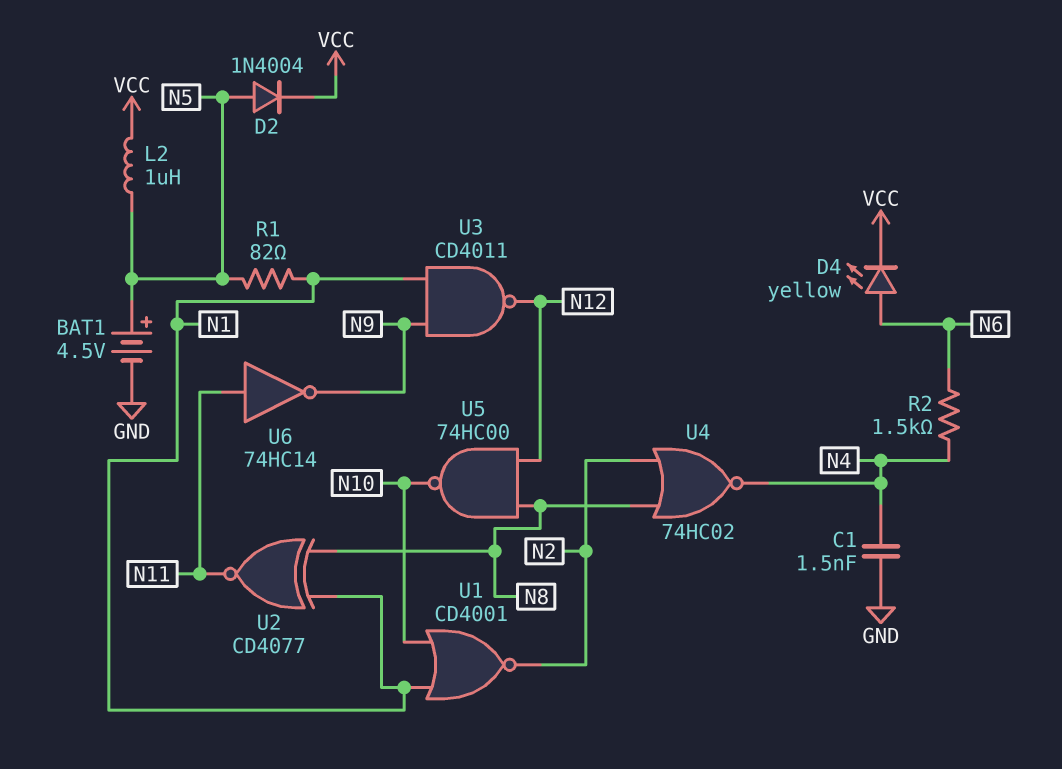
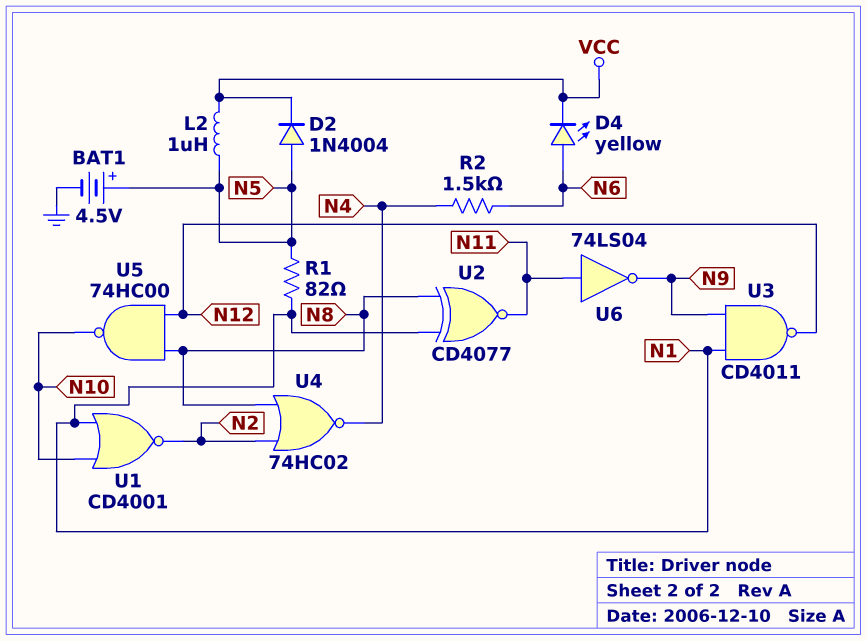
C1: 1.5nF (GND, N4) -> none
U6: NOT 74HC14 (in N11, out N9) -> NOT 74LS04 (in N11, out N9)

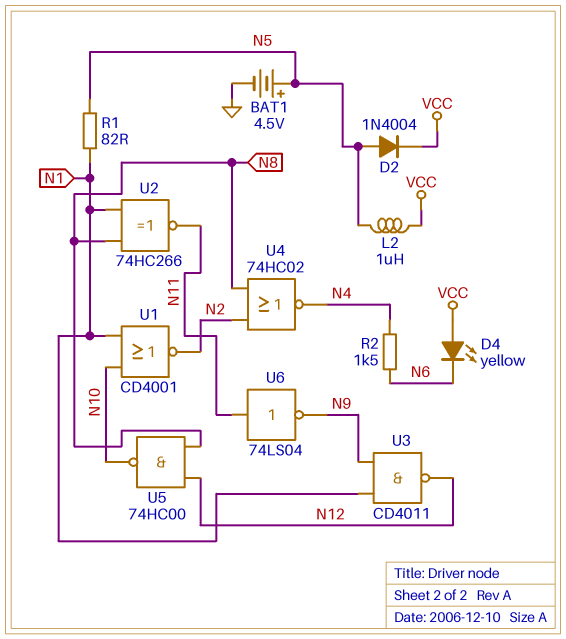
D4: LED yellow (A N6, K VCC) -> LED yellow (A VCC, K N6)
U2: XNOR CD4077 (in N1, in N8, out N11) -> XNOR 74HC266 (in N1, in N8, out N11)

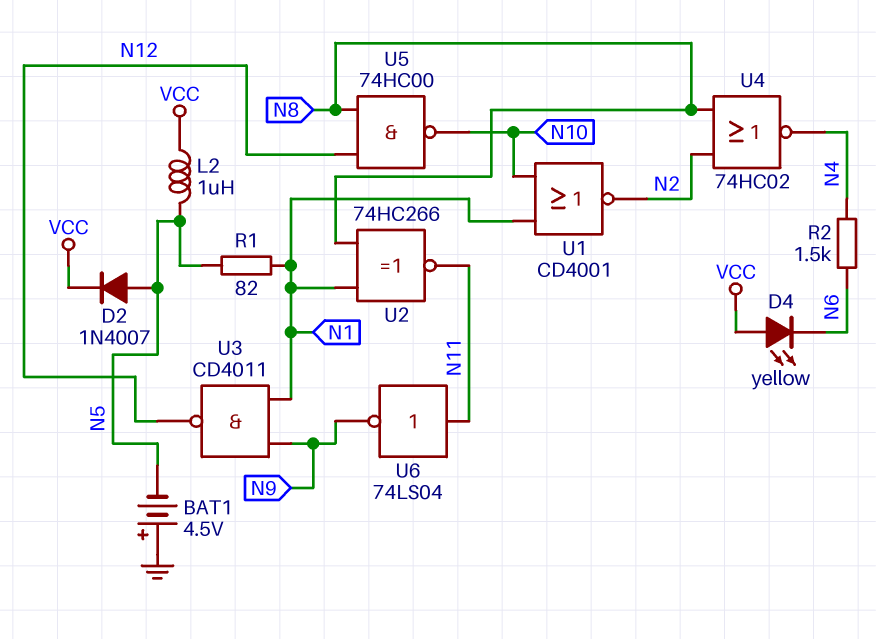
BAT1: 4.5V (plus N5, minus GND) -> 4.5V (plus GND, minus N5)
D2: diode 1N4004 (A N5, K VCC) -> diode 1N4007 (A N5, K VCC)

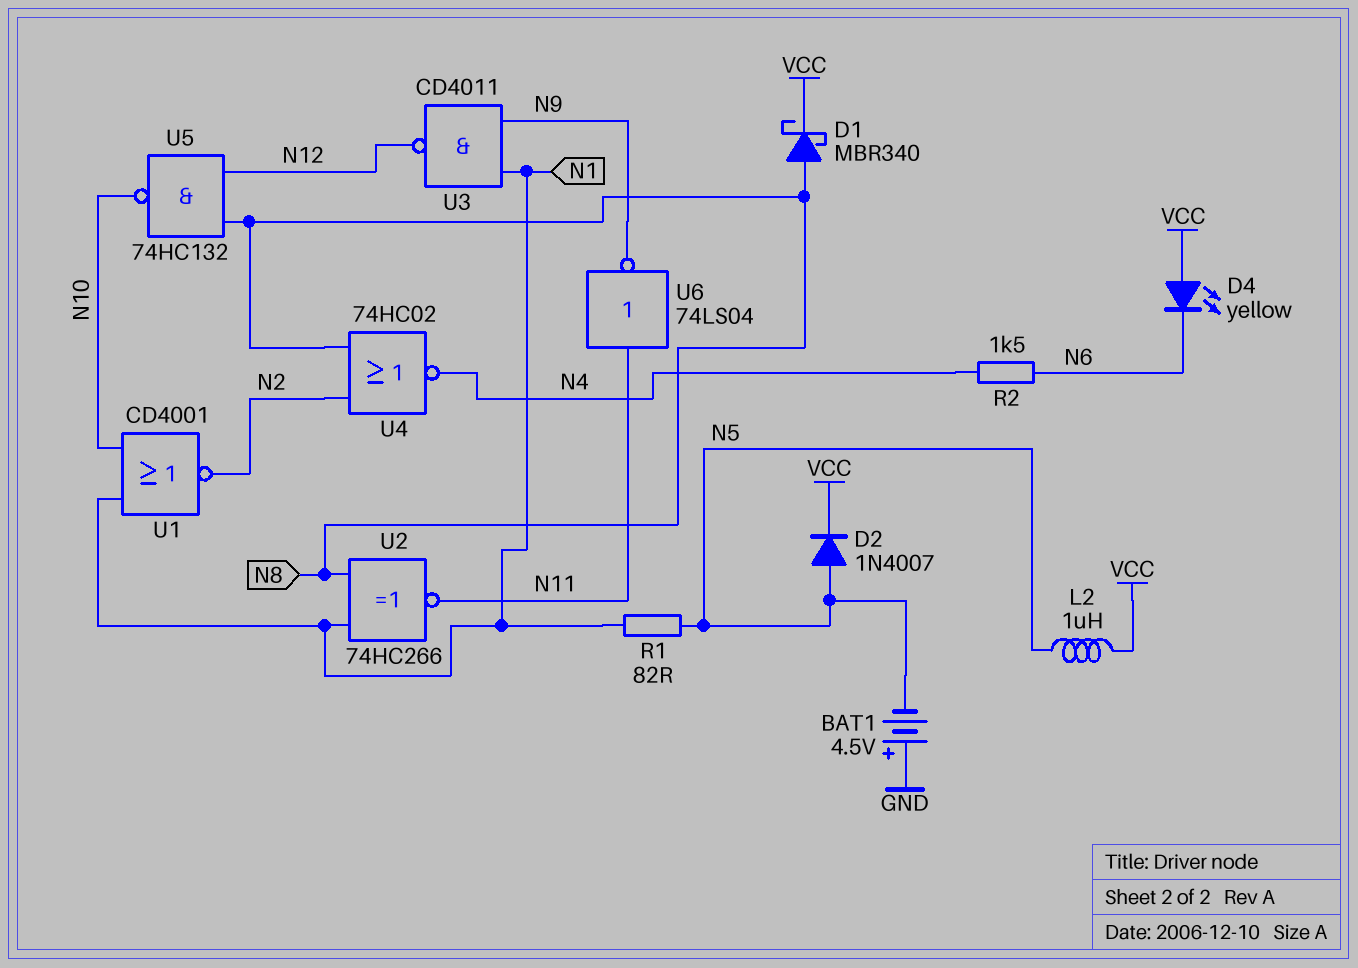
D1: none -> schottky MBR340 (A N8, K VCC)
U5: NAND 74HC00 (in N8, in N12, out N10) -> NAND 74HC132 (in N8, in N12, out N10)

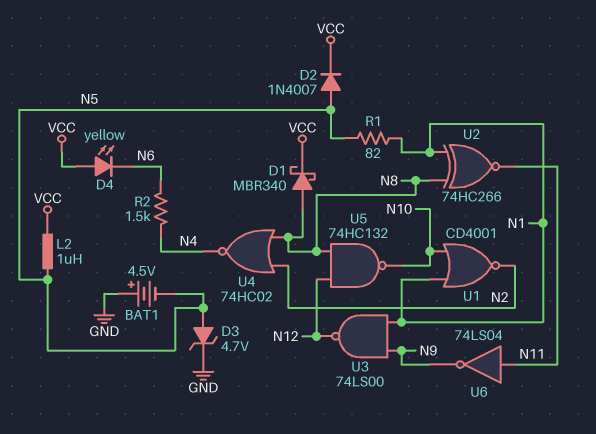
D3: none -> zener 4.7V (A N5, K GND)
U3: NAND CD4011 (in N1, in N9, out N12) -> NAND 74LS00 (in N1, in N9, out N12)

